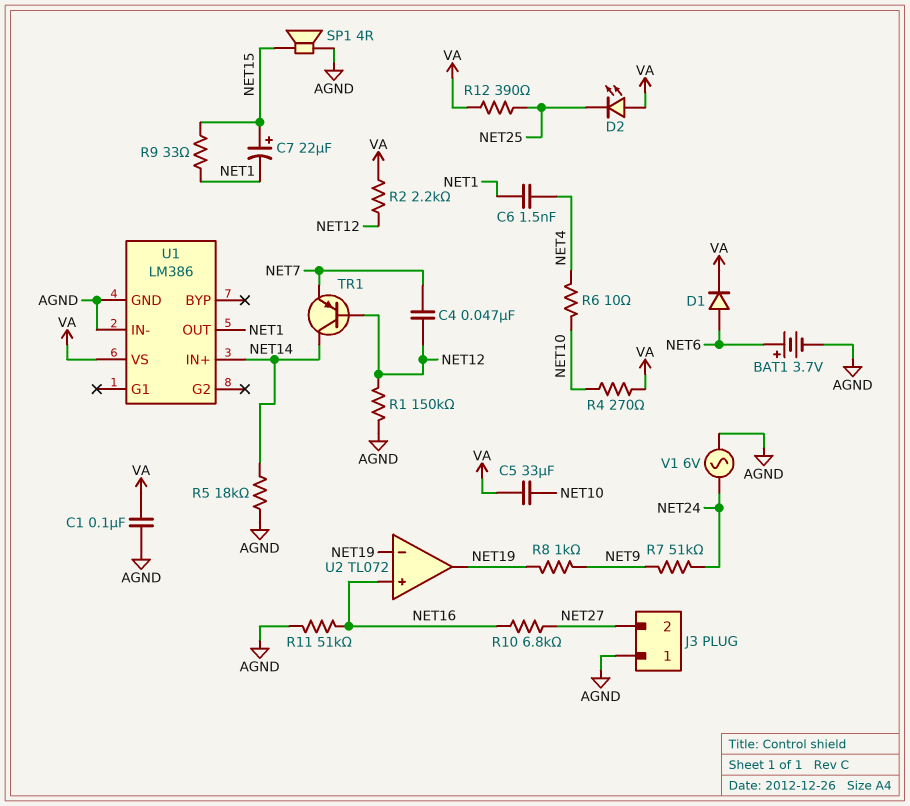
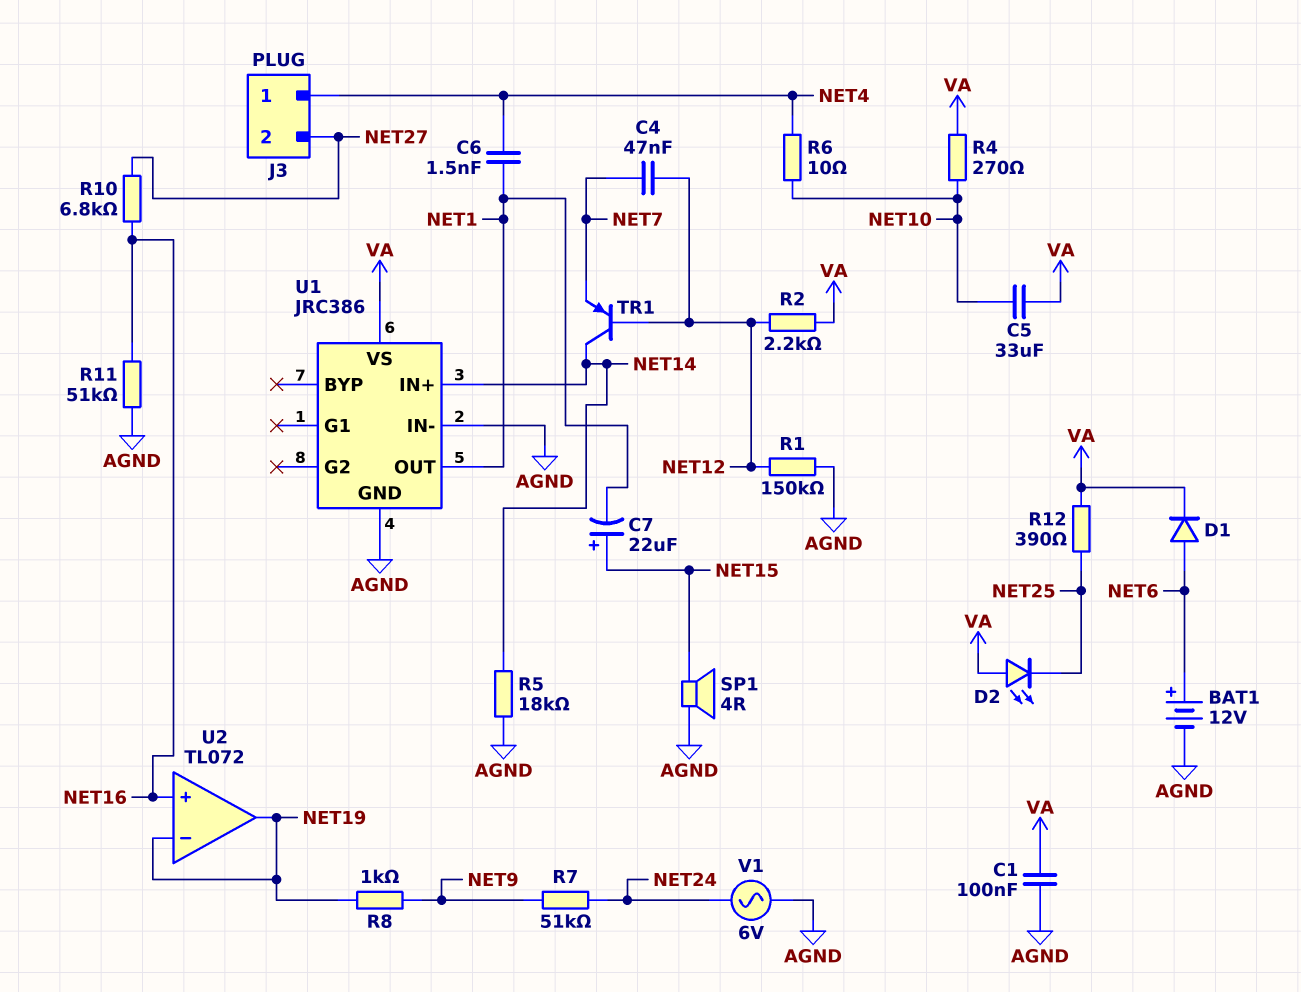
BAT1: 3.7V (plus NET6, minus AGND) -> 12V (plus NET6, minus AGND)
J3 pin 1: AGND -> NET4
R9: 33 (NET1, NET15) -> none
U1: LM386 -> JRC386

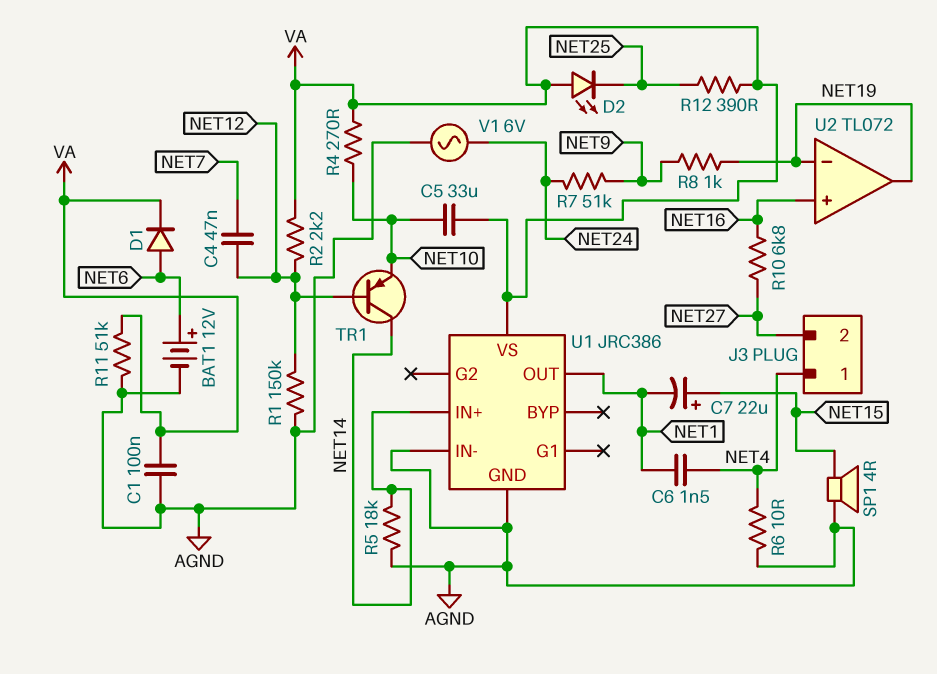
R6: 10 (NET4, NET10) -> 10 (AGND, NET4)
R11: 51k (AGND, NET16) -> 51k (AGND, VA)
TR1: PNP (B NET12, C NET14, E NET7) -> PNP (B NET12, C NET14, E NET10)

